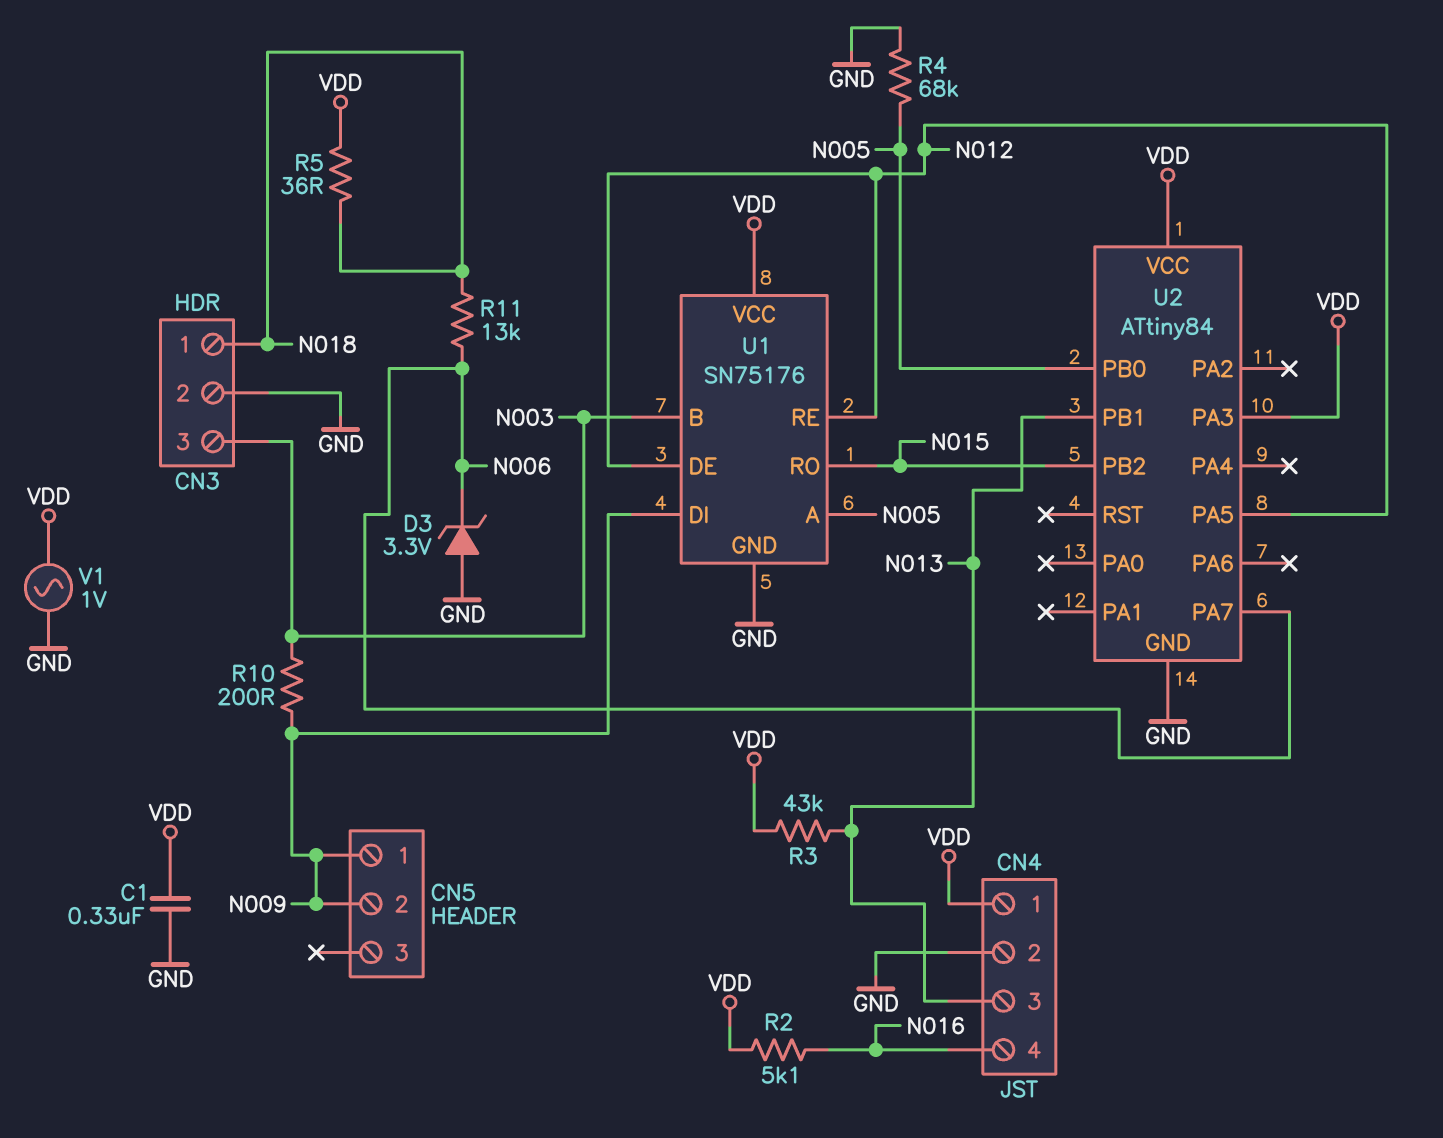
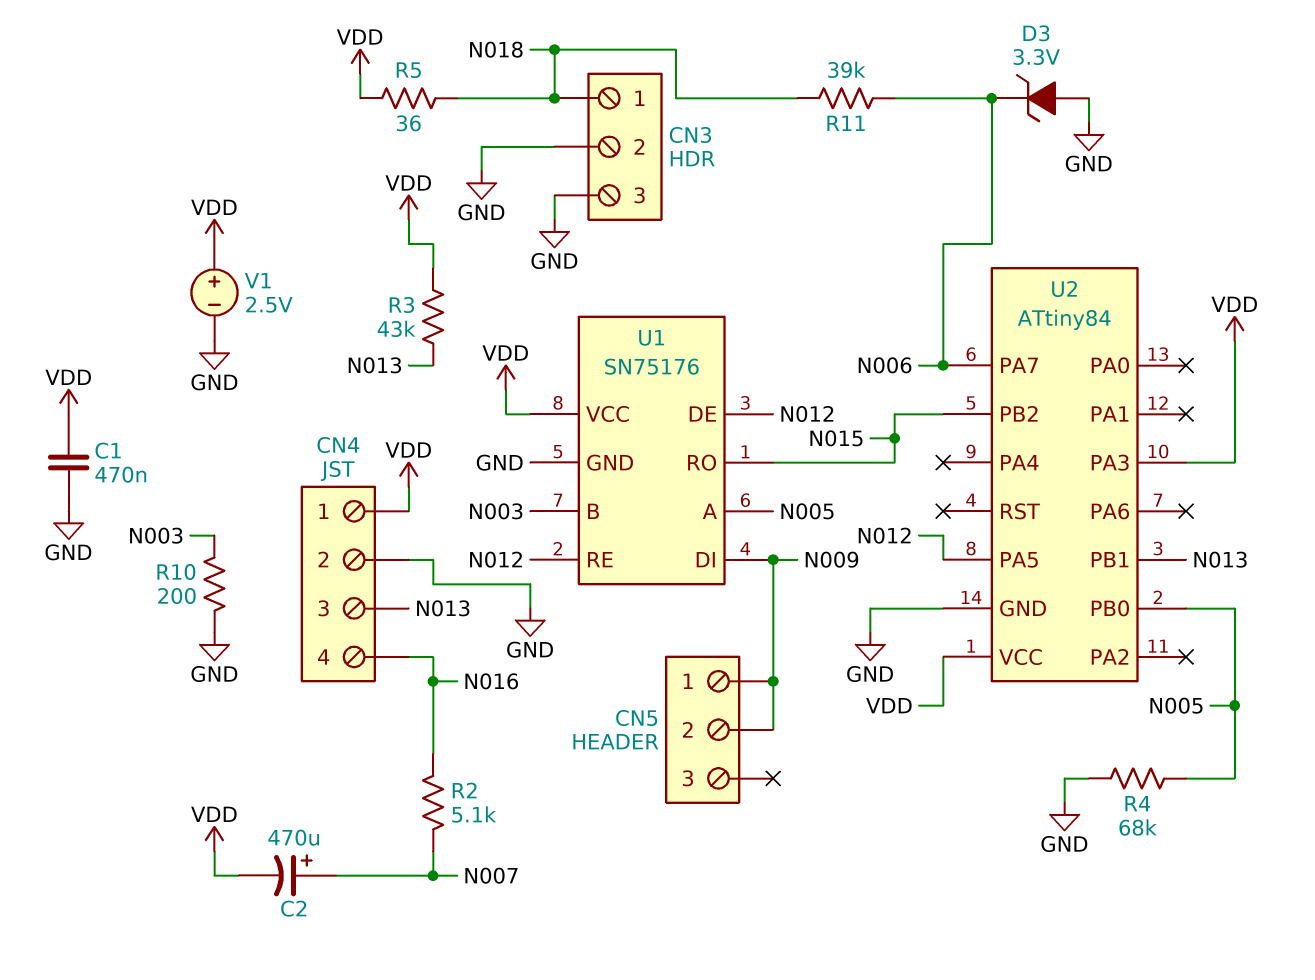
C1: 330nF (GND, VDD) -> 470nF (GND, VDD)
C2: none -> 470uF (plus N007, minus VDD)
CN3 pin 3: N003 -> GND
R2: 5.1k (N016, VDD) -> 5.1k (N007, N016)
R10: 200 (N003, N009) -> 200 (GND, N003)
R11: 13k (N006, N018) -> 39k (N006, N018)
V1: AC 1V (GND, VDD) -> 2.5V (plus VDD, minus GND)

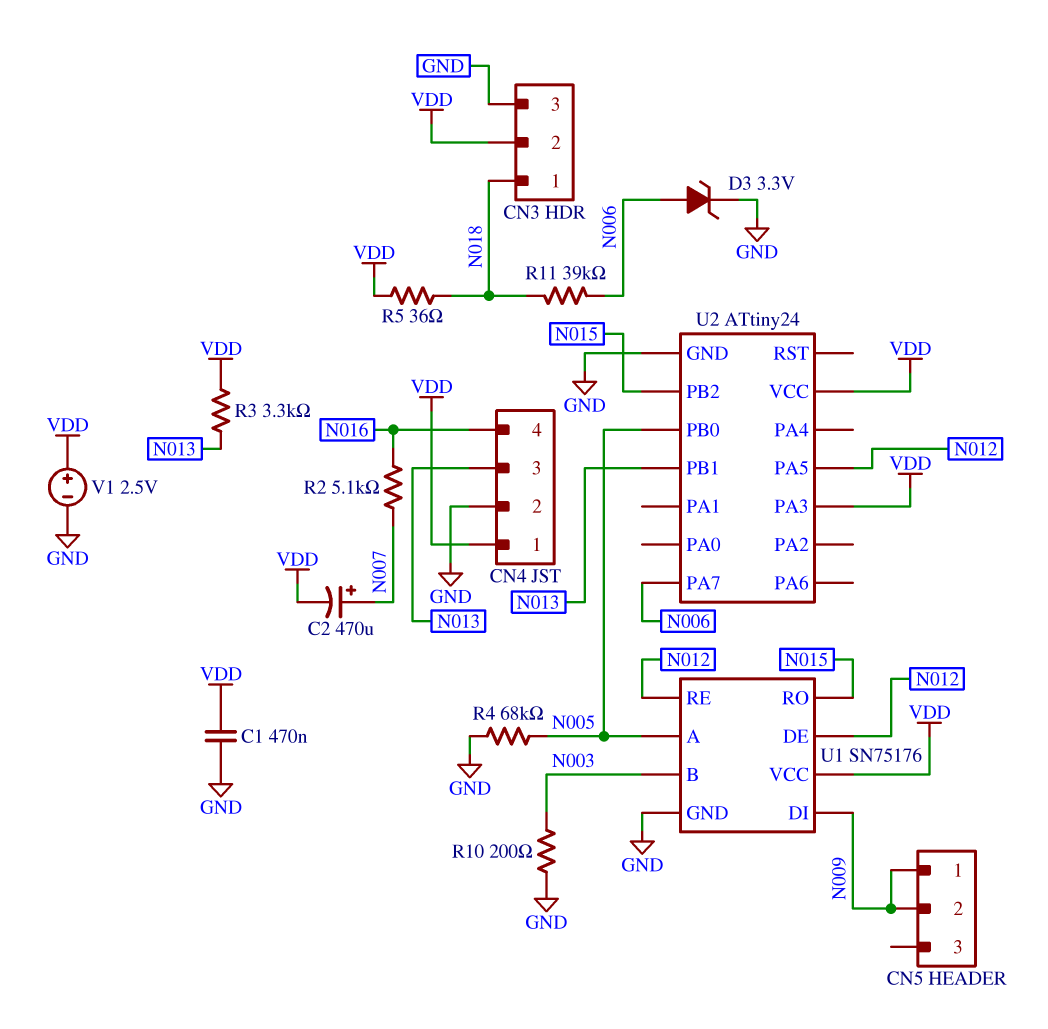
CN3 pin 2: GND -> VDD
D3: zener 3.3V (A GND, K N006) -> zener 3.3V (A N006, K GND)
R3: 43k (N013, VDD) -> 3.3k (N013, VDD)
U2: ATtiny84 -> ATtiny24

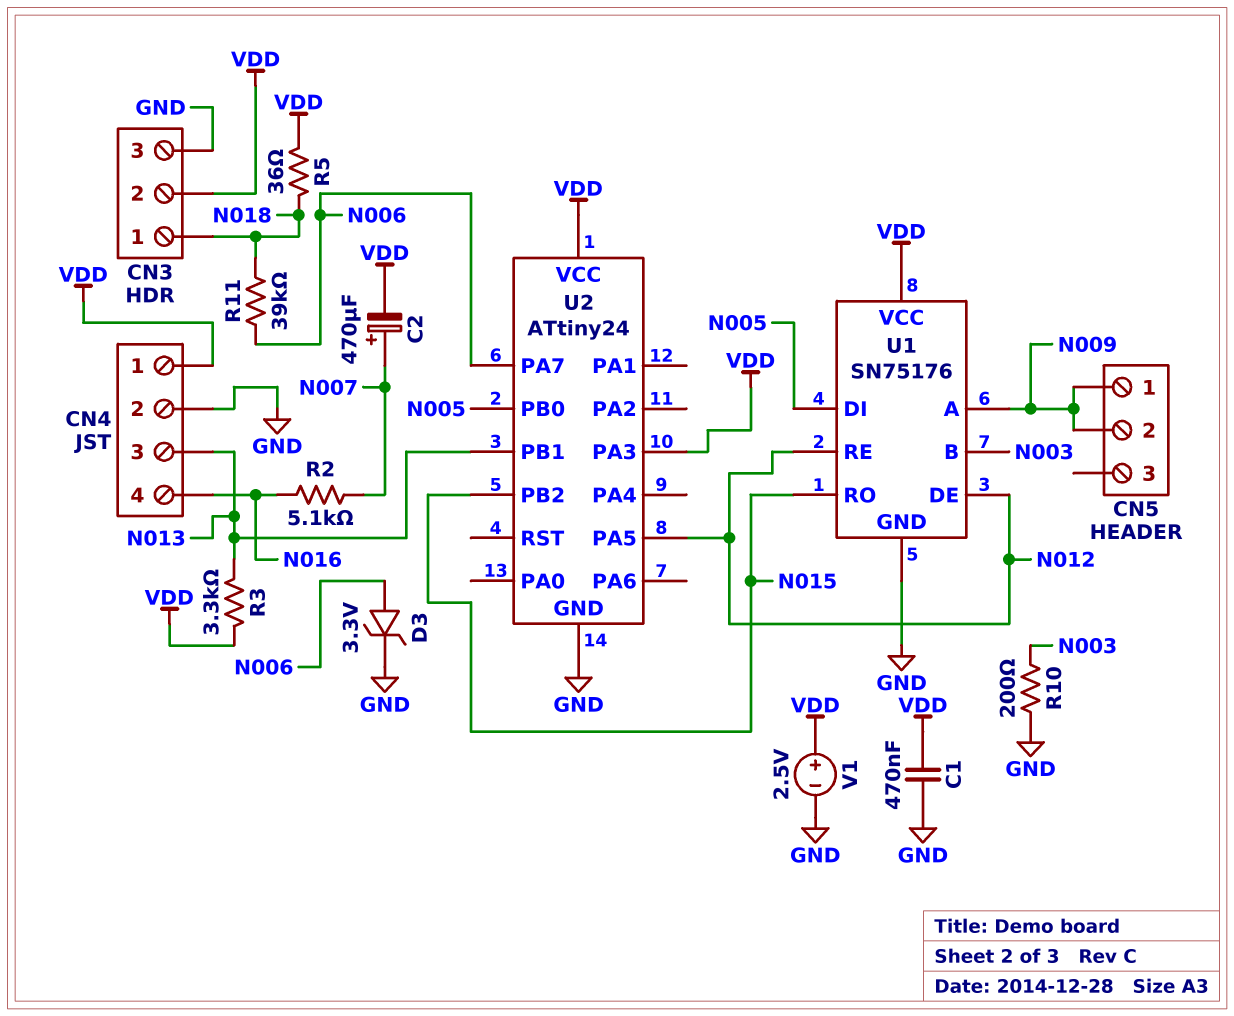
R4: 68k (GND, N005) -> none
U1 pin A: N005 -> N009
U1 pin DI: N009 -> N005

